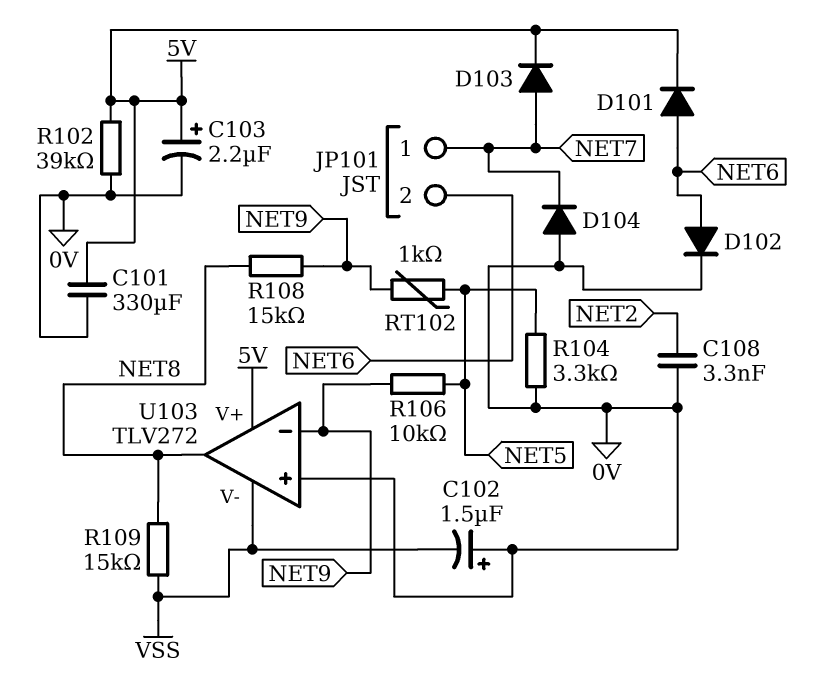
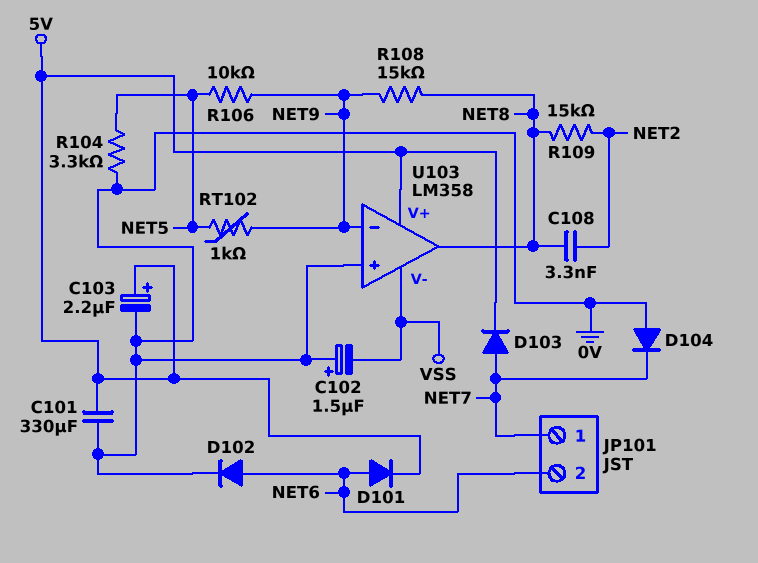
C108: 3.3nF (0V, NET2) -> 3.3nF (NET2, NET8)
R102: 39k (0V, 5V) -> none
R109: 15k (NET8, VSS) -> 15k (NET2, NET8)
U103: TLV272 -> LM358

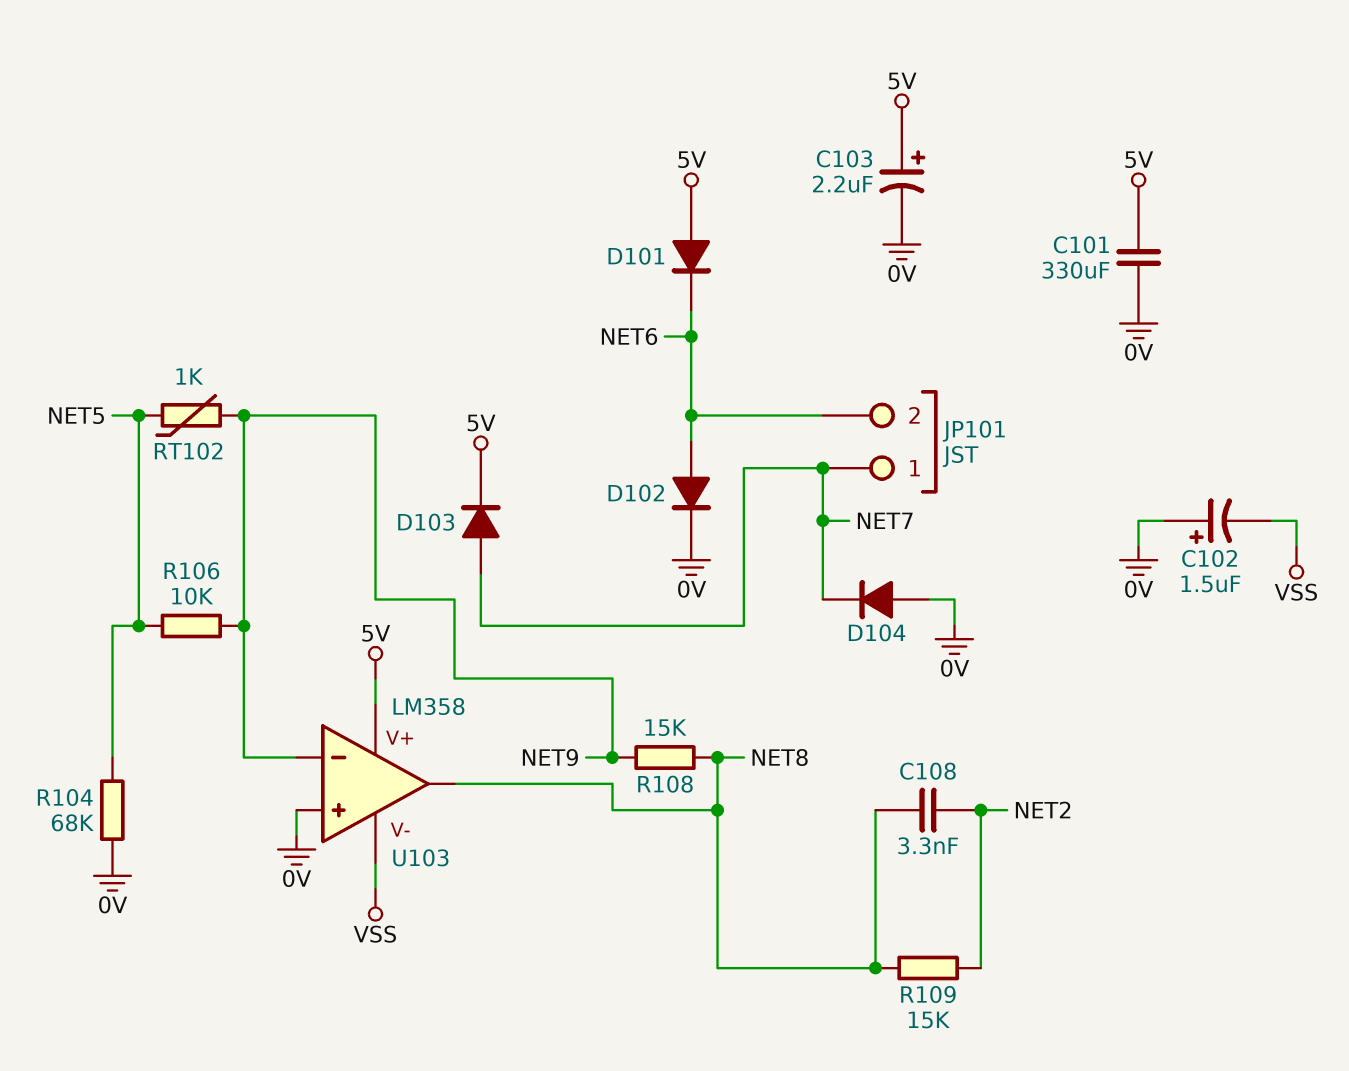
D101: diode (A NET6, K 5V) -> diode (A 5V, K NET6)
R104: 3.3k (0V, NET5) -> 68k (0V, NET5)

